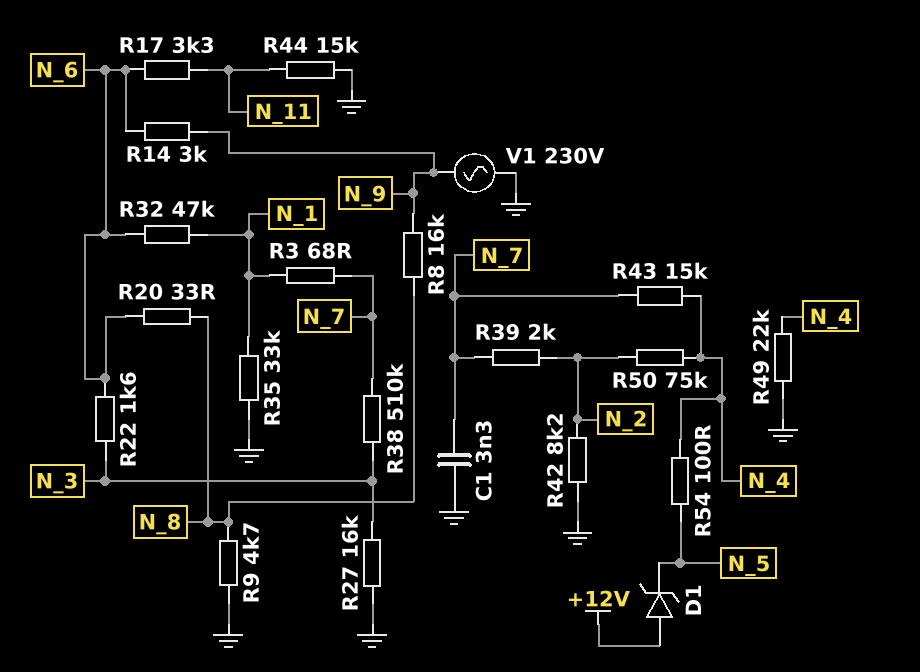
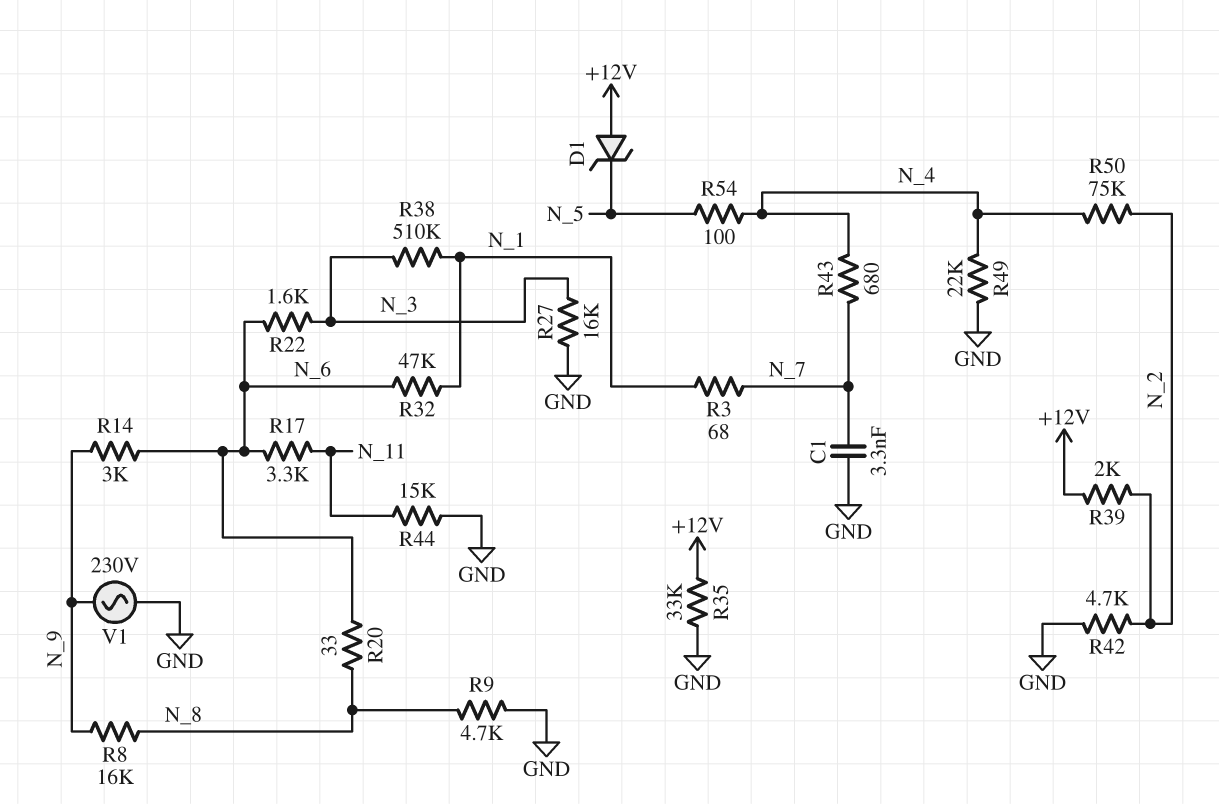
R35: 33k (GND, N_1) -> 33k (+12V, GND)
R38: 510k (N_3, N_7) -> 510k (N_1, N_3)
R39: 2k (N_2, N_7) -> 2k (+12V, N_2)
R42: 8.2k (GND, N_2) -> 4.7k (GND, N_2)
R43: 15k (N_4, N_7) -> 680 (N_4, N_7)

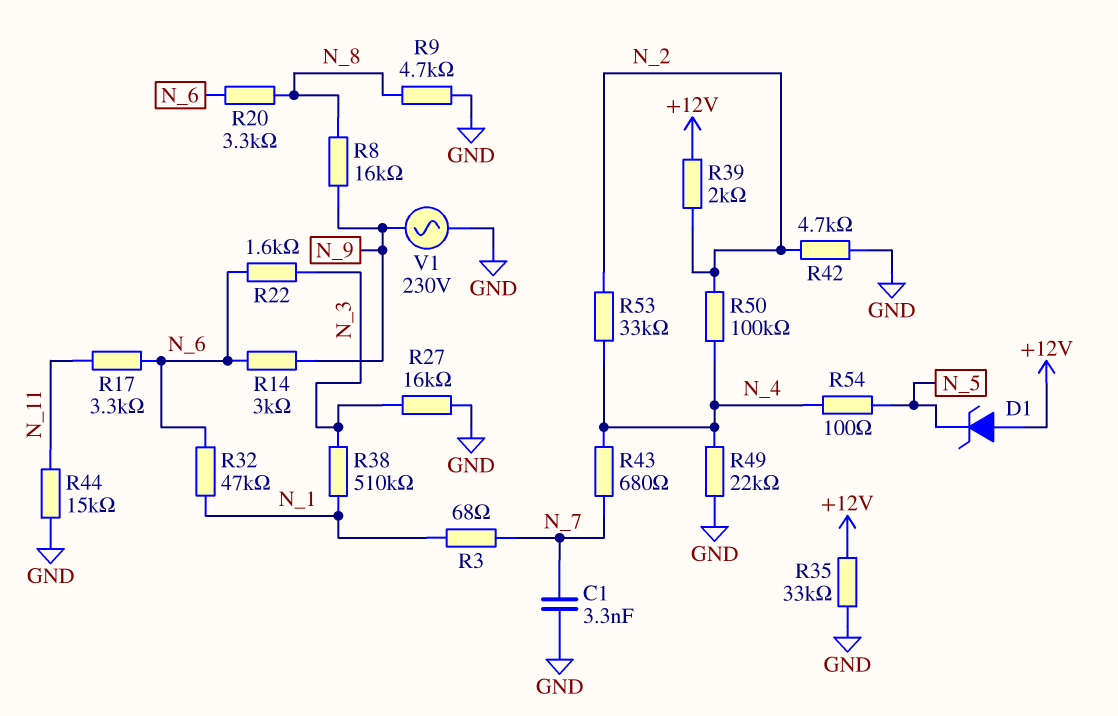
R20: 33 (N_6, N_8) -> 3.3k (N_6, N_8)
R50: 75k (N_2, N_4) -> 100k (N_2, N_4)
R53: none -> 33k (N_2, N_4)

